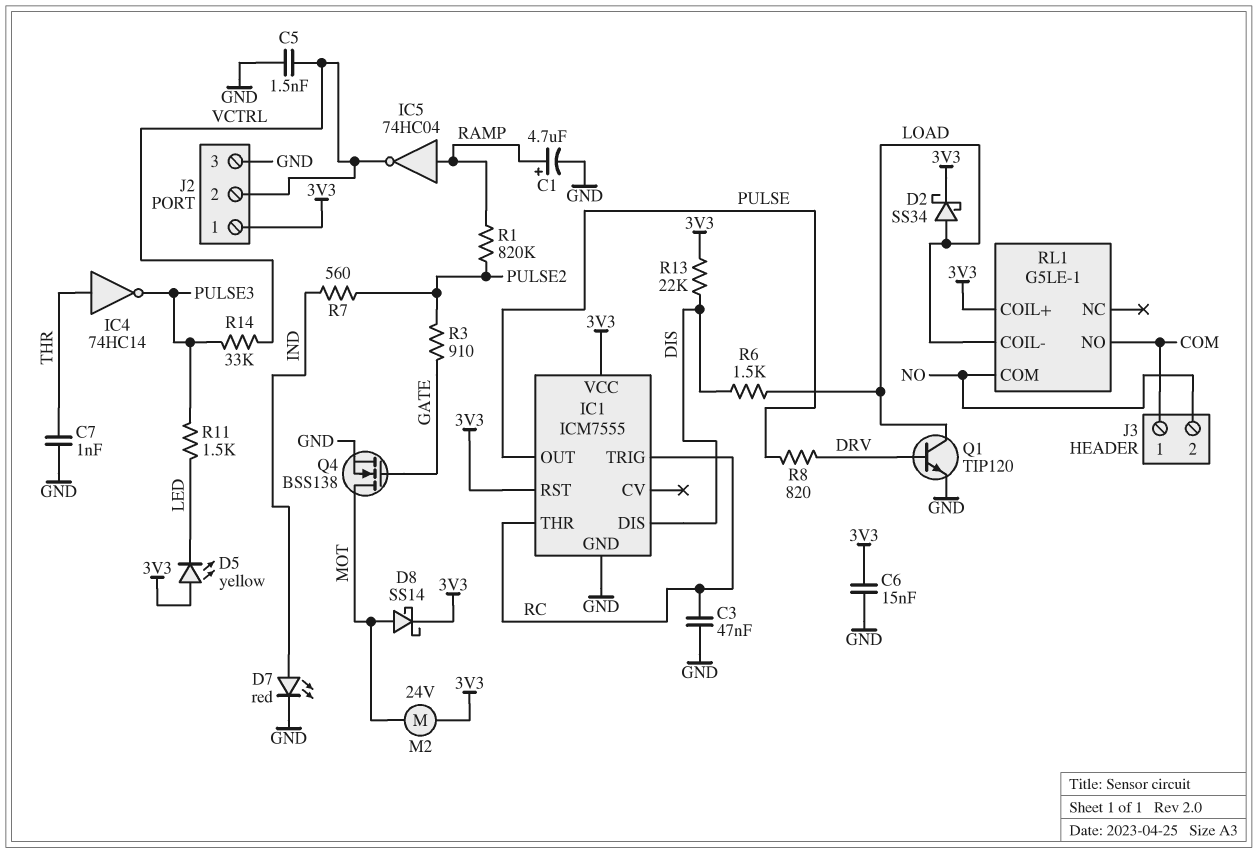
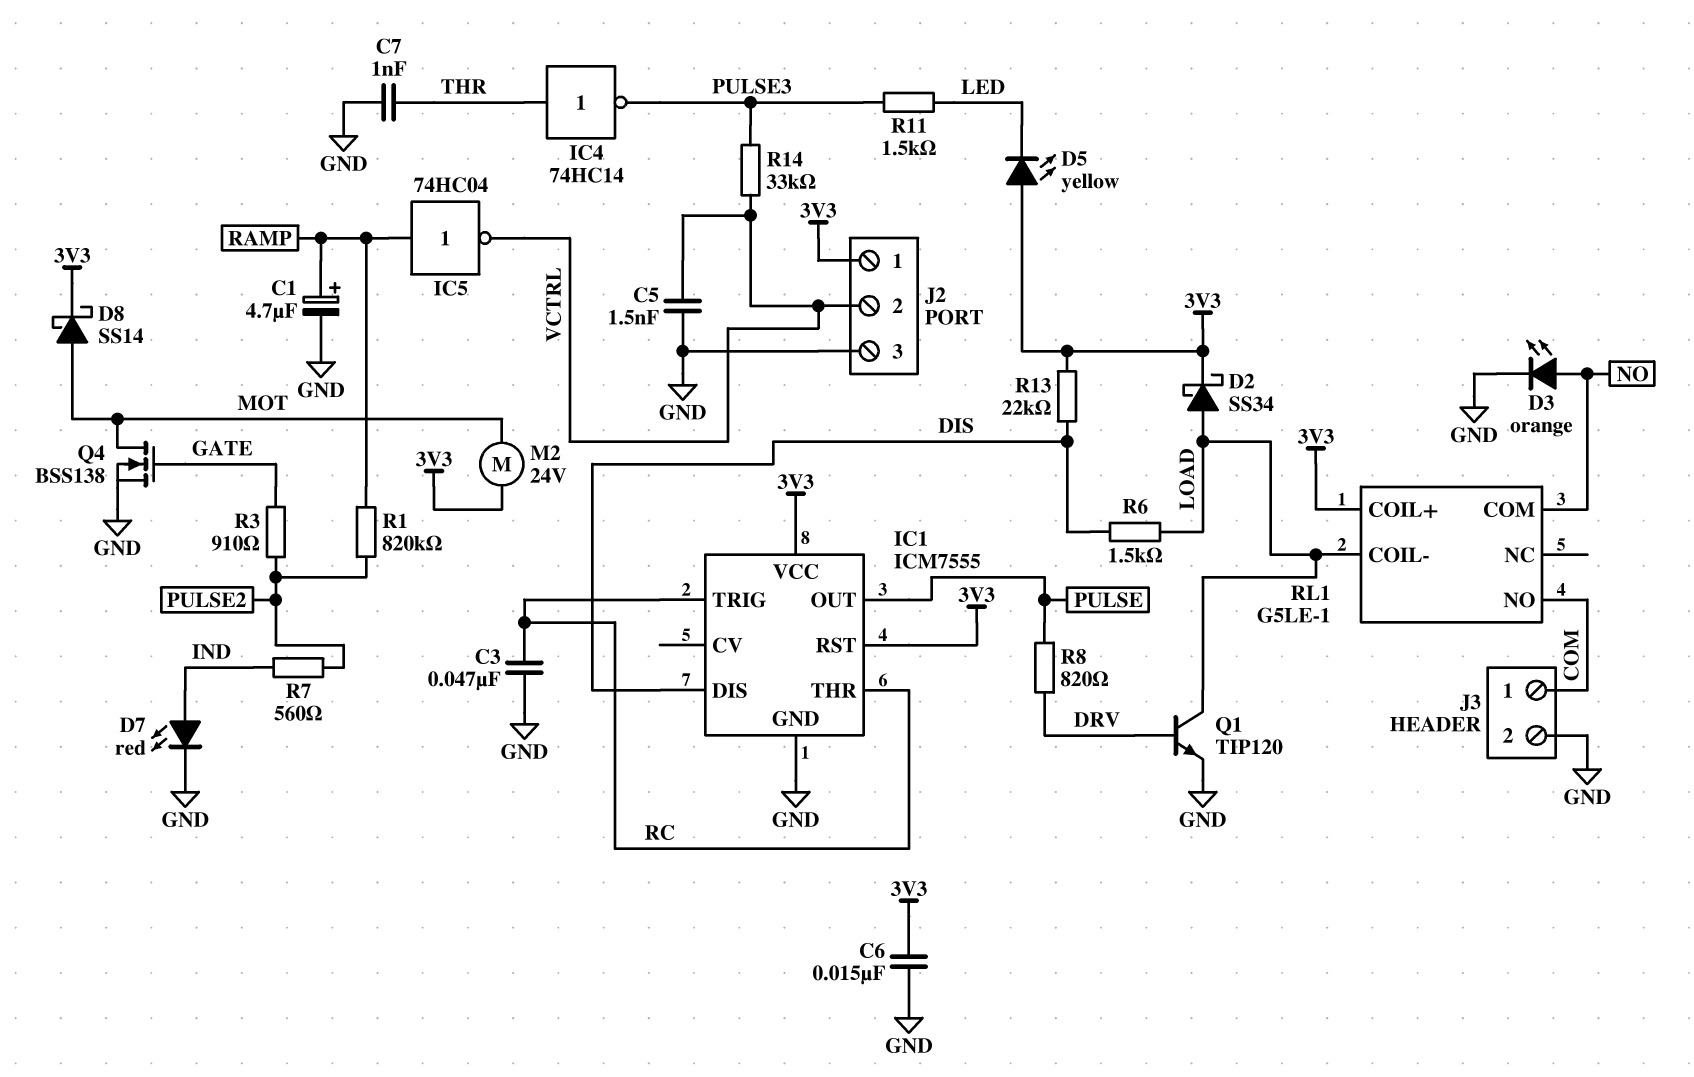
D3: none -> LED orange (A NO, K GND)
J3 pin 2: NO -> GND

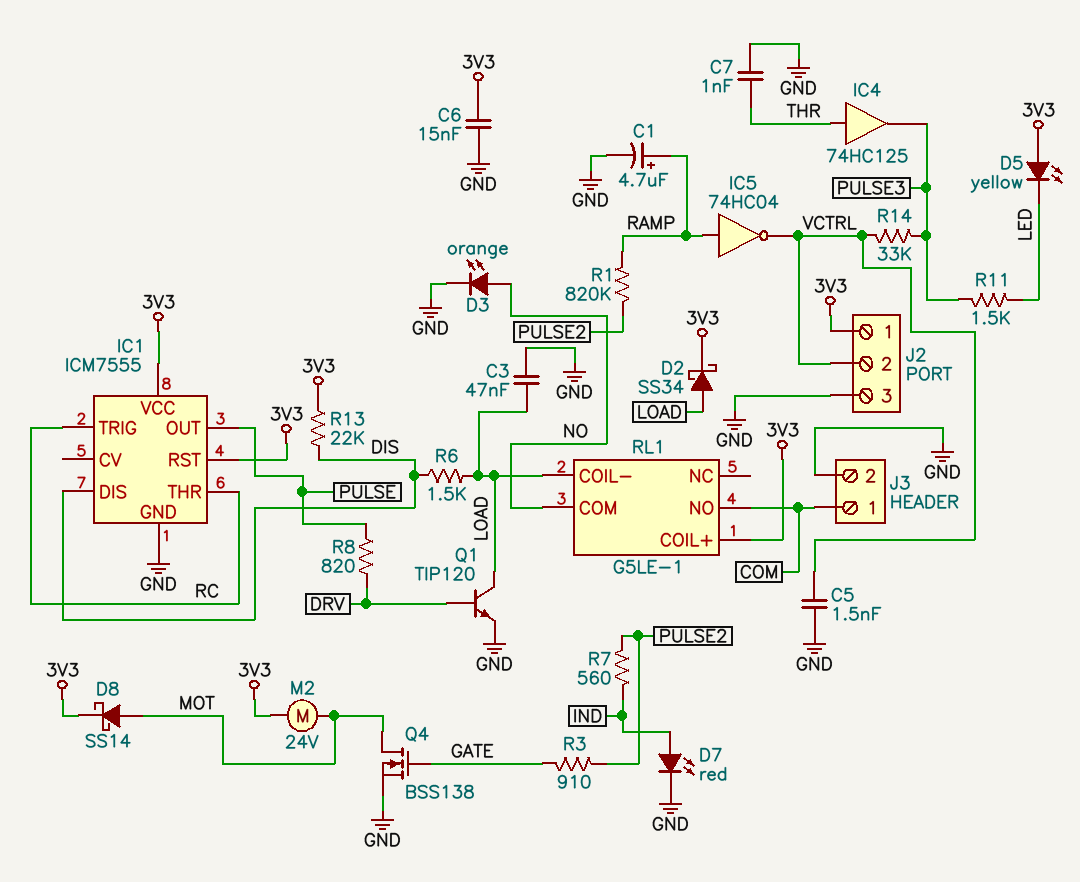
C3: 47nF (GND, RC) -> 47nF (GND, LOAD)
IC4: NOT 74HC14 (in THR, out PULSE3) -> buffer 74HC125 (in THR, out PULSE3)

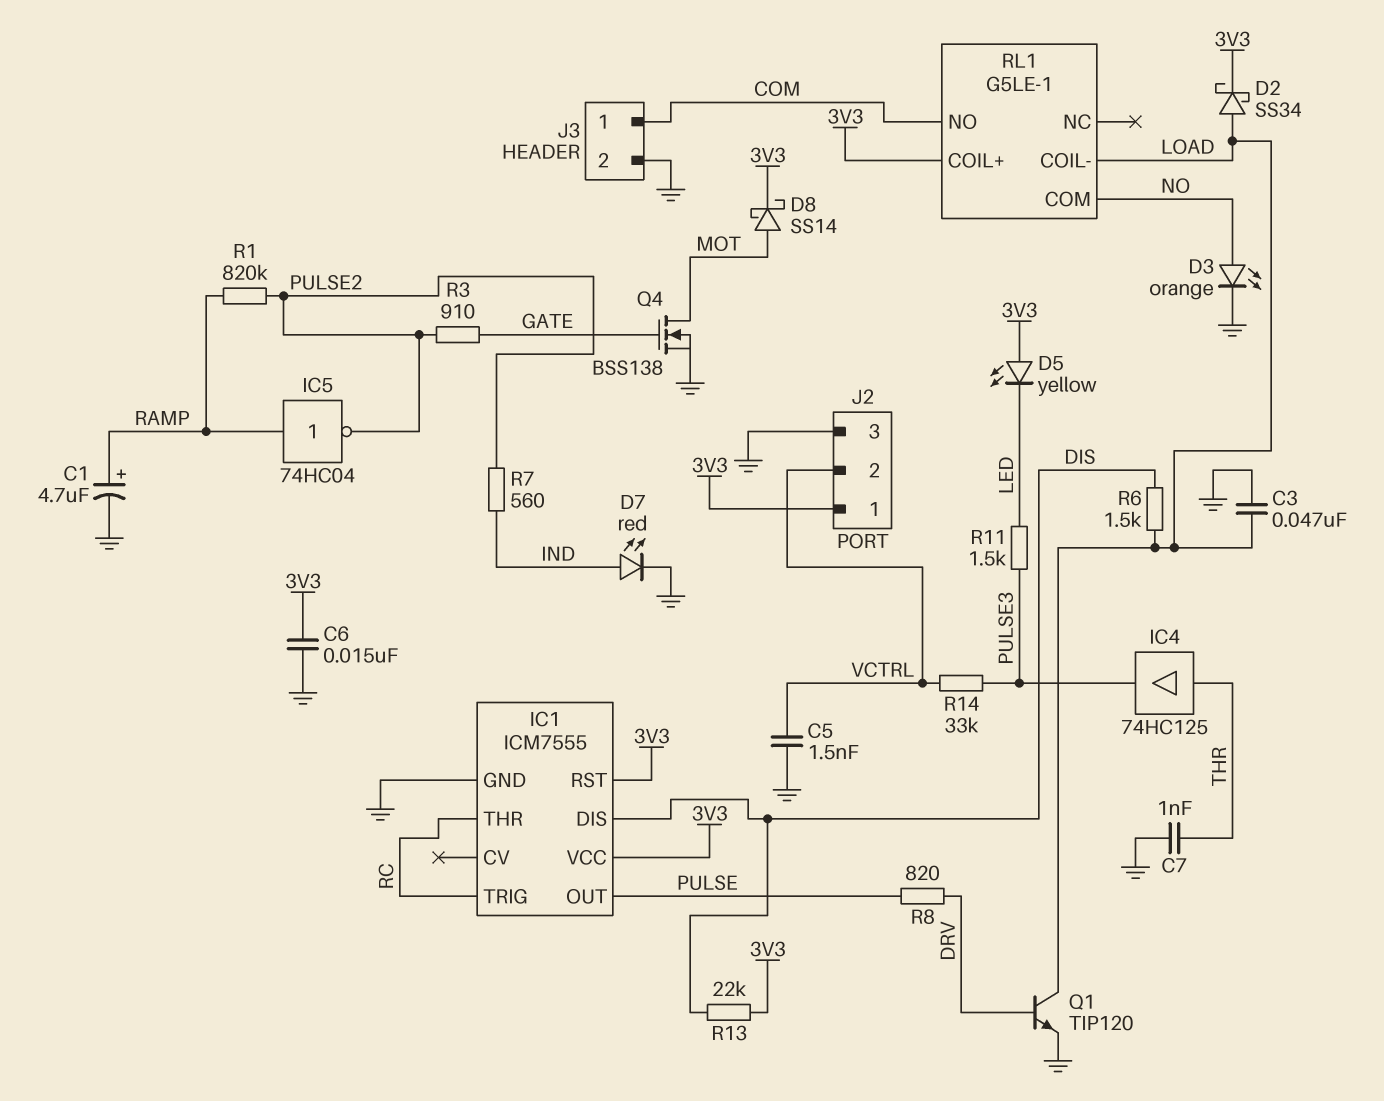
IC5: NOT 74HC04 (in RAMP, out VCTRL) -> NOT 74HC04 (in RAMP, out PULSE2)
M2: motor 24V (3V3, MOT) -> none

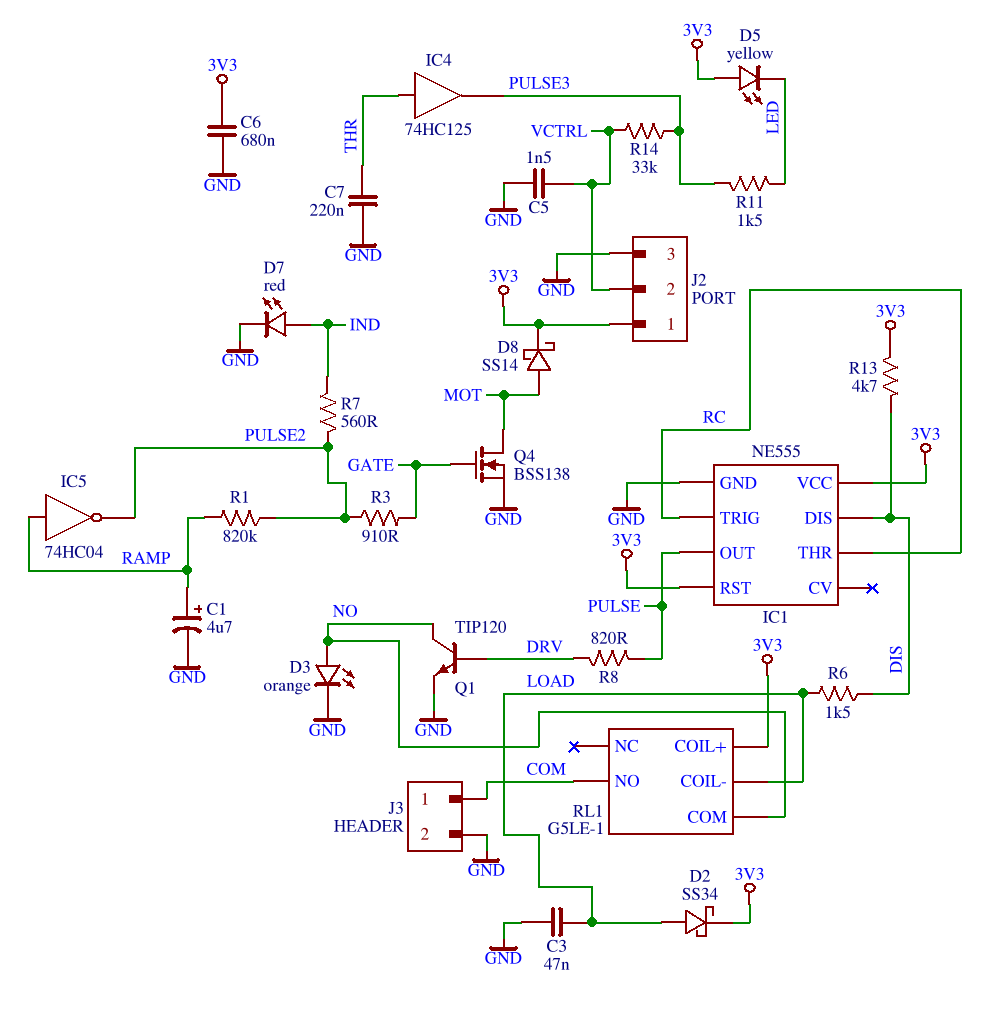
C6: 15nF (3V3, GND) -> 680nF (3V3, GND)
C7: 1nF (GND, THR) -> 220nF (GND, THR)
IC1: ICM7555 -> NE555
Q1: NPN TIP120 (B DRV, C LOAD, E GND) -> NPN TIP120 (B DRV, C NO, E GND)
R13: 22k (3V3, DIS) -> 4.7k (3V3, DIS)

